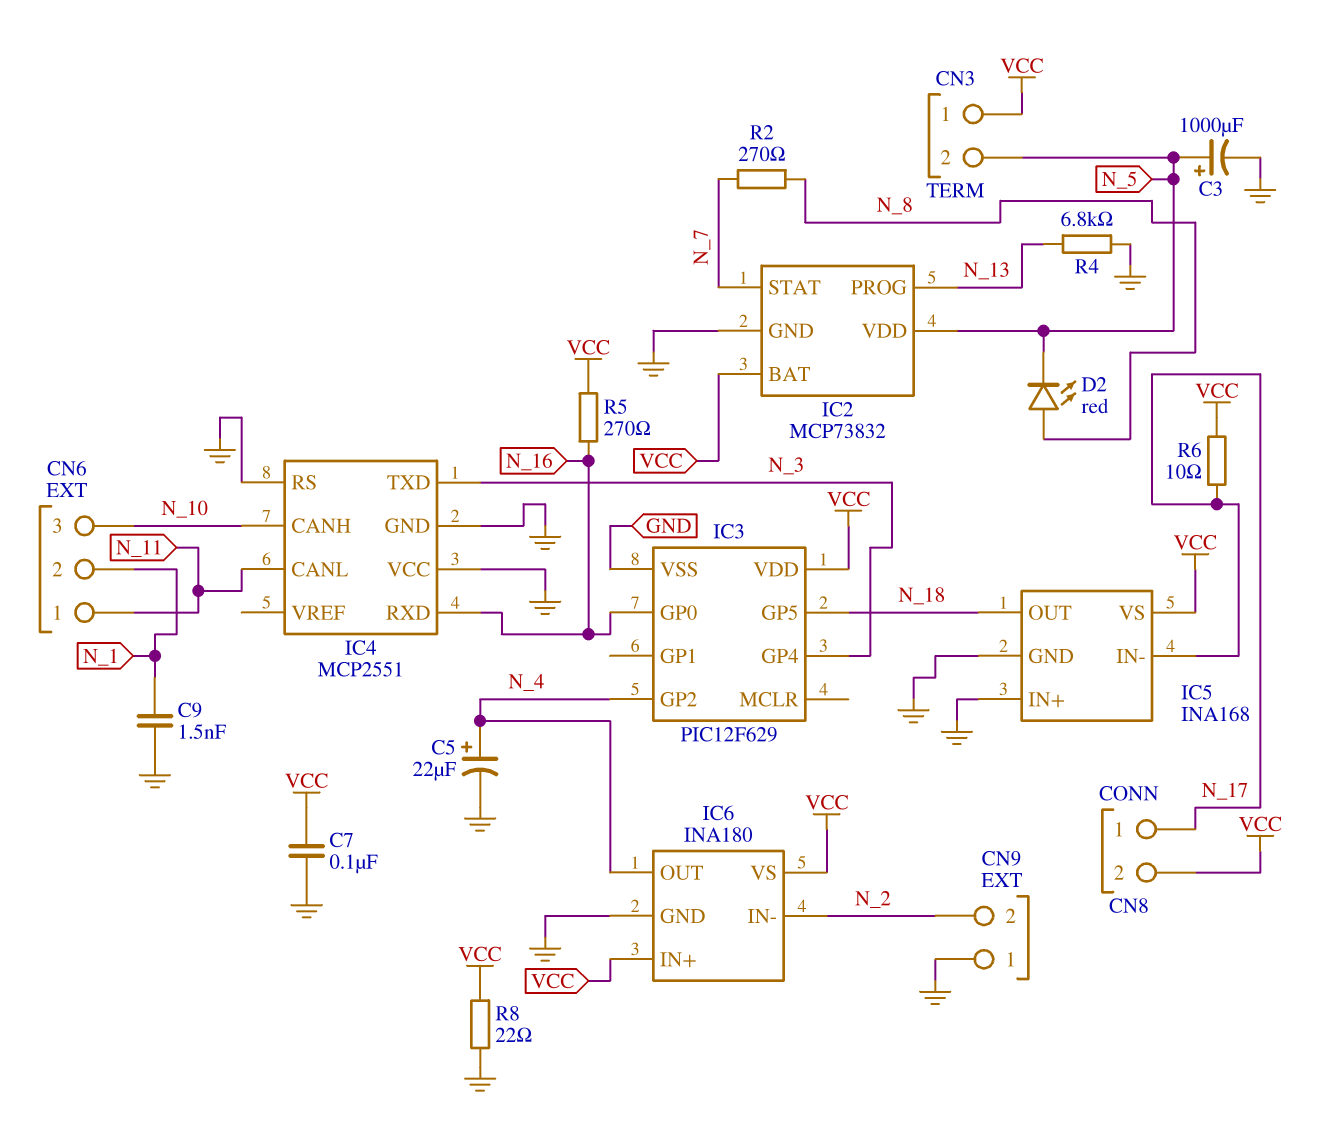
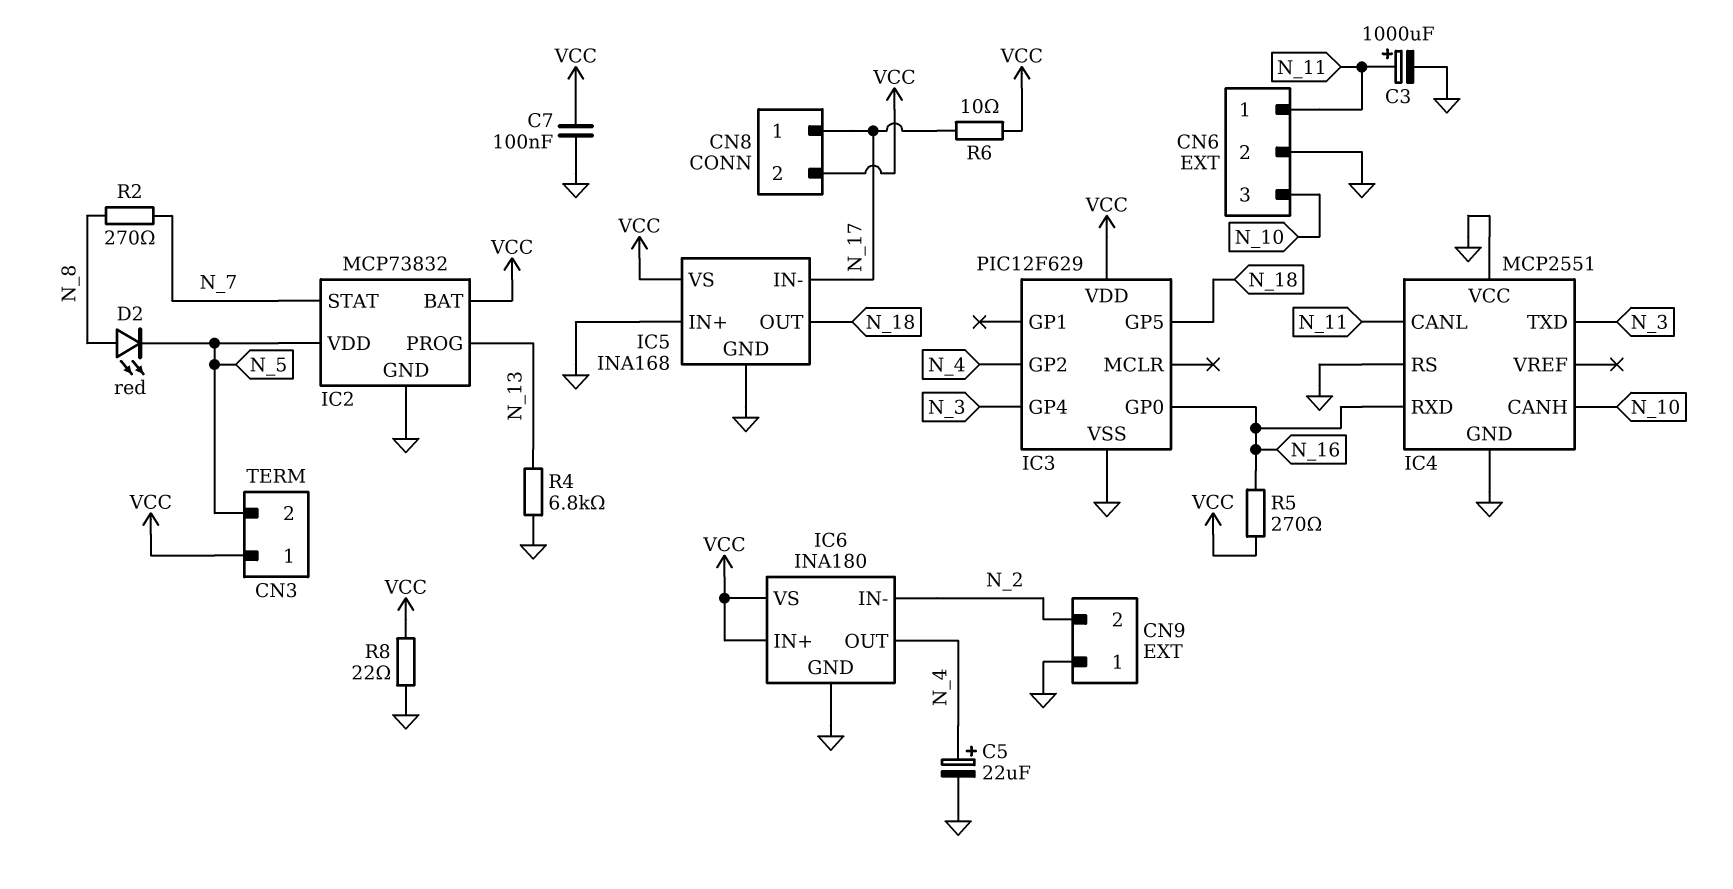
C3: 1000uF (plus N_5, minus GND) -> 1000uF (plus N_11, minus GND)
C9: 1.5nF (GND, N_1) -> none
CN6 pin 2: N_1 -> GND

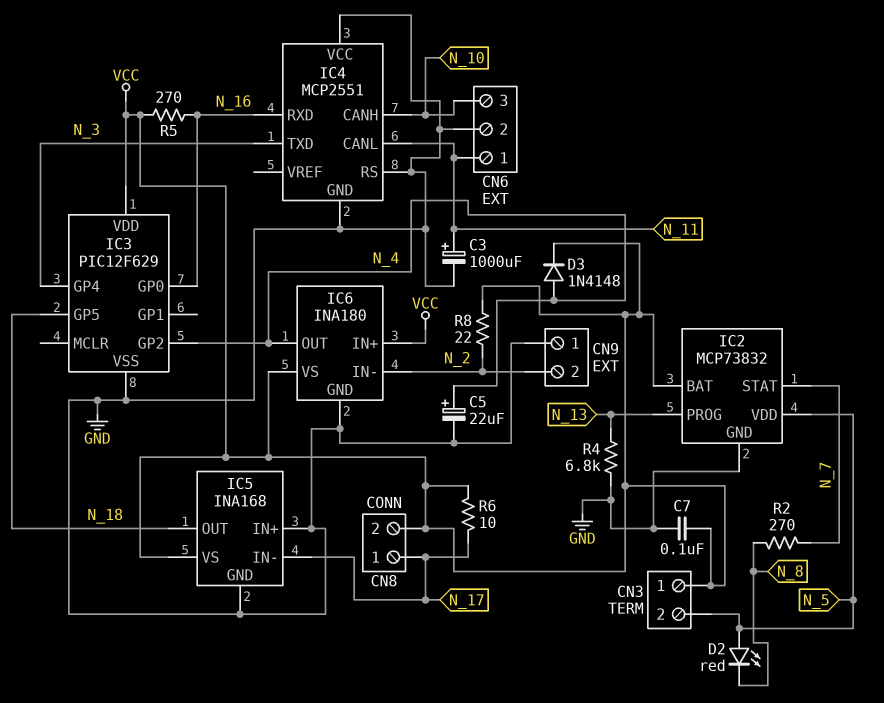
D2: LED red (A N_8, K N_5) -> LED red (A N_5, K N_8)
D3: none -> diode 1N4148 (A N_4, K VCC)
R8: 22 (GND, VCC) -> 22 (N_2, VCC)

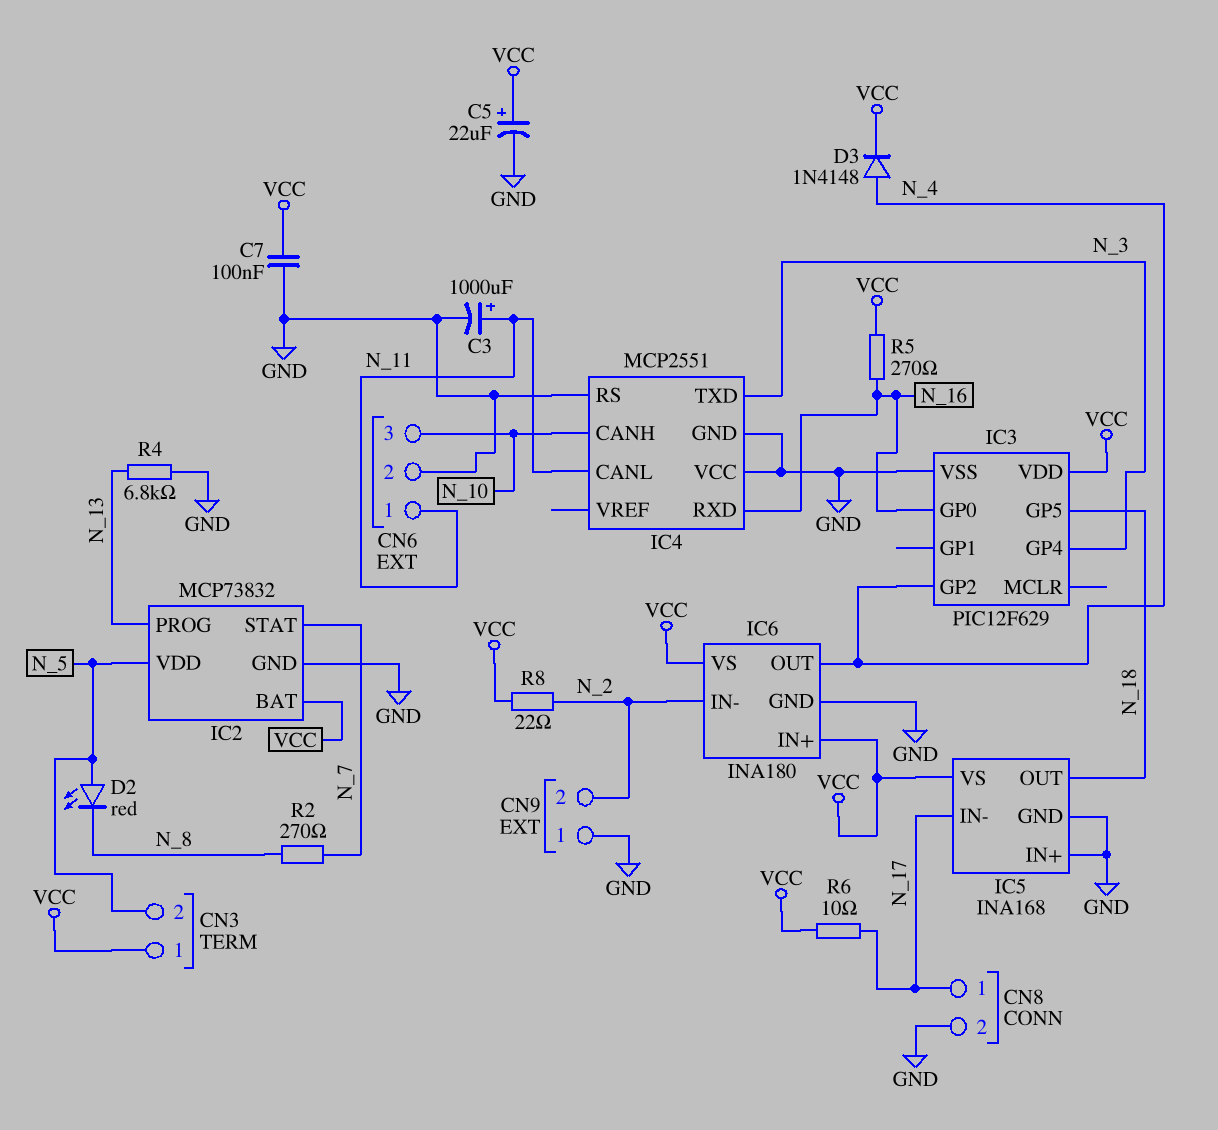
C5: 22uF (plus N_4, minus GND) -> 22uF (plus VCC, minus GND)
CN8 pin 2: VCC -> GND

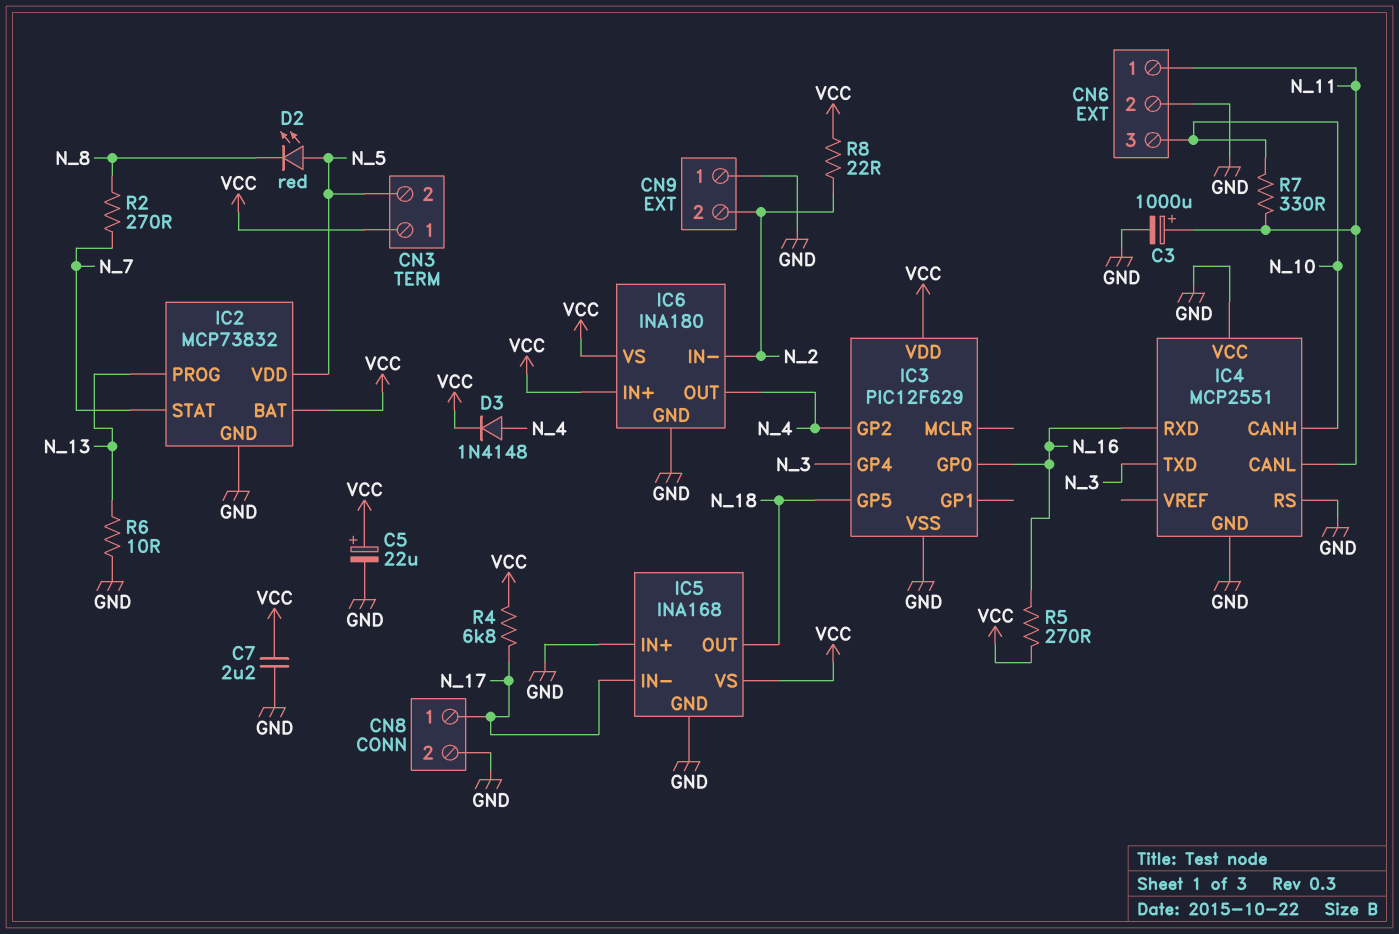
C7: 100nF (GND, VCC) -> 2.2uF (GND, VCC)
R4: 6.8k (GND, N_13) -> 6.8k (N_17, VCC)
R6: 10 (N_17, VCC) -> 10 (GND, N_13)
R7: none -> 330 (N_10, N_11)

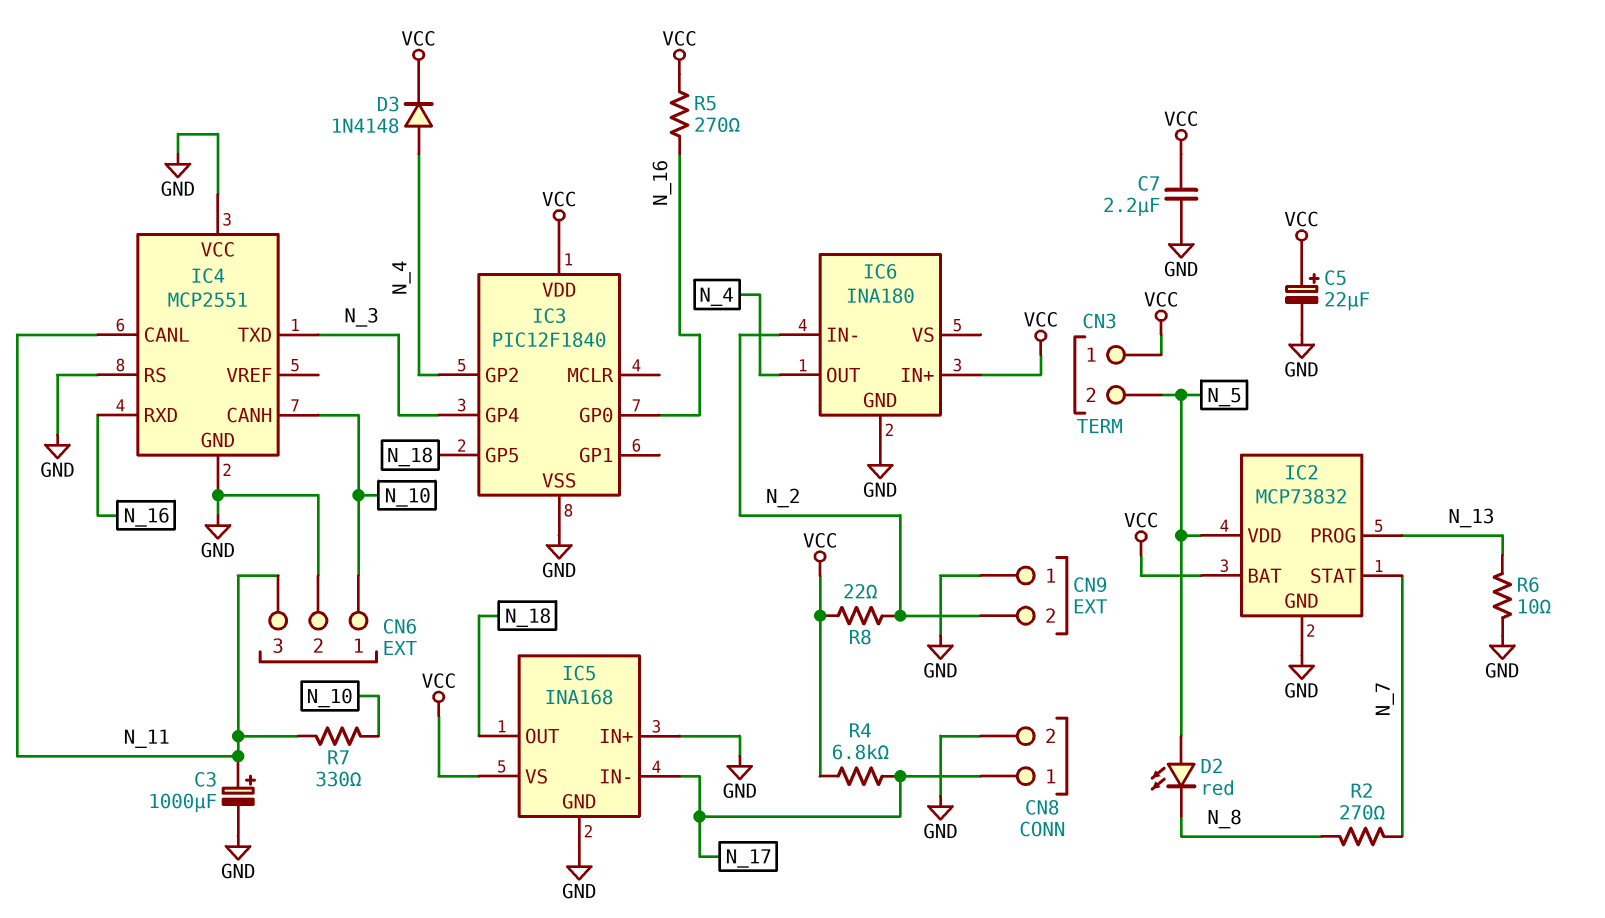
CN6 pin 1: N_11 -> N_10
CN6 pin 3: N_10 -> N_11
IC3: PIC12F629 -> PIC12F1840
IC6 pin VS: VCC -> none

